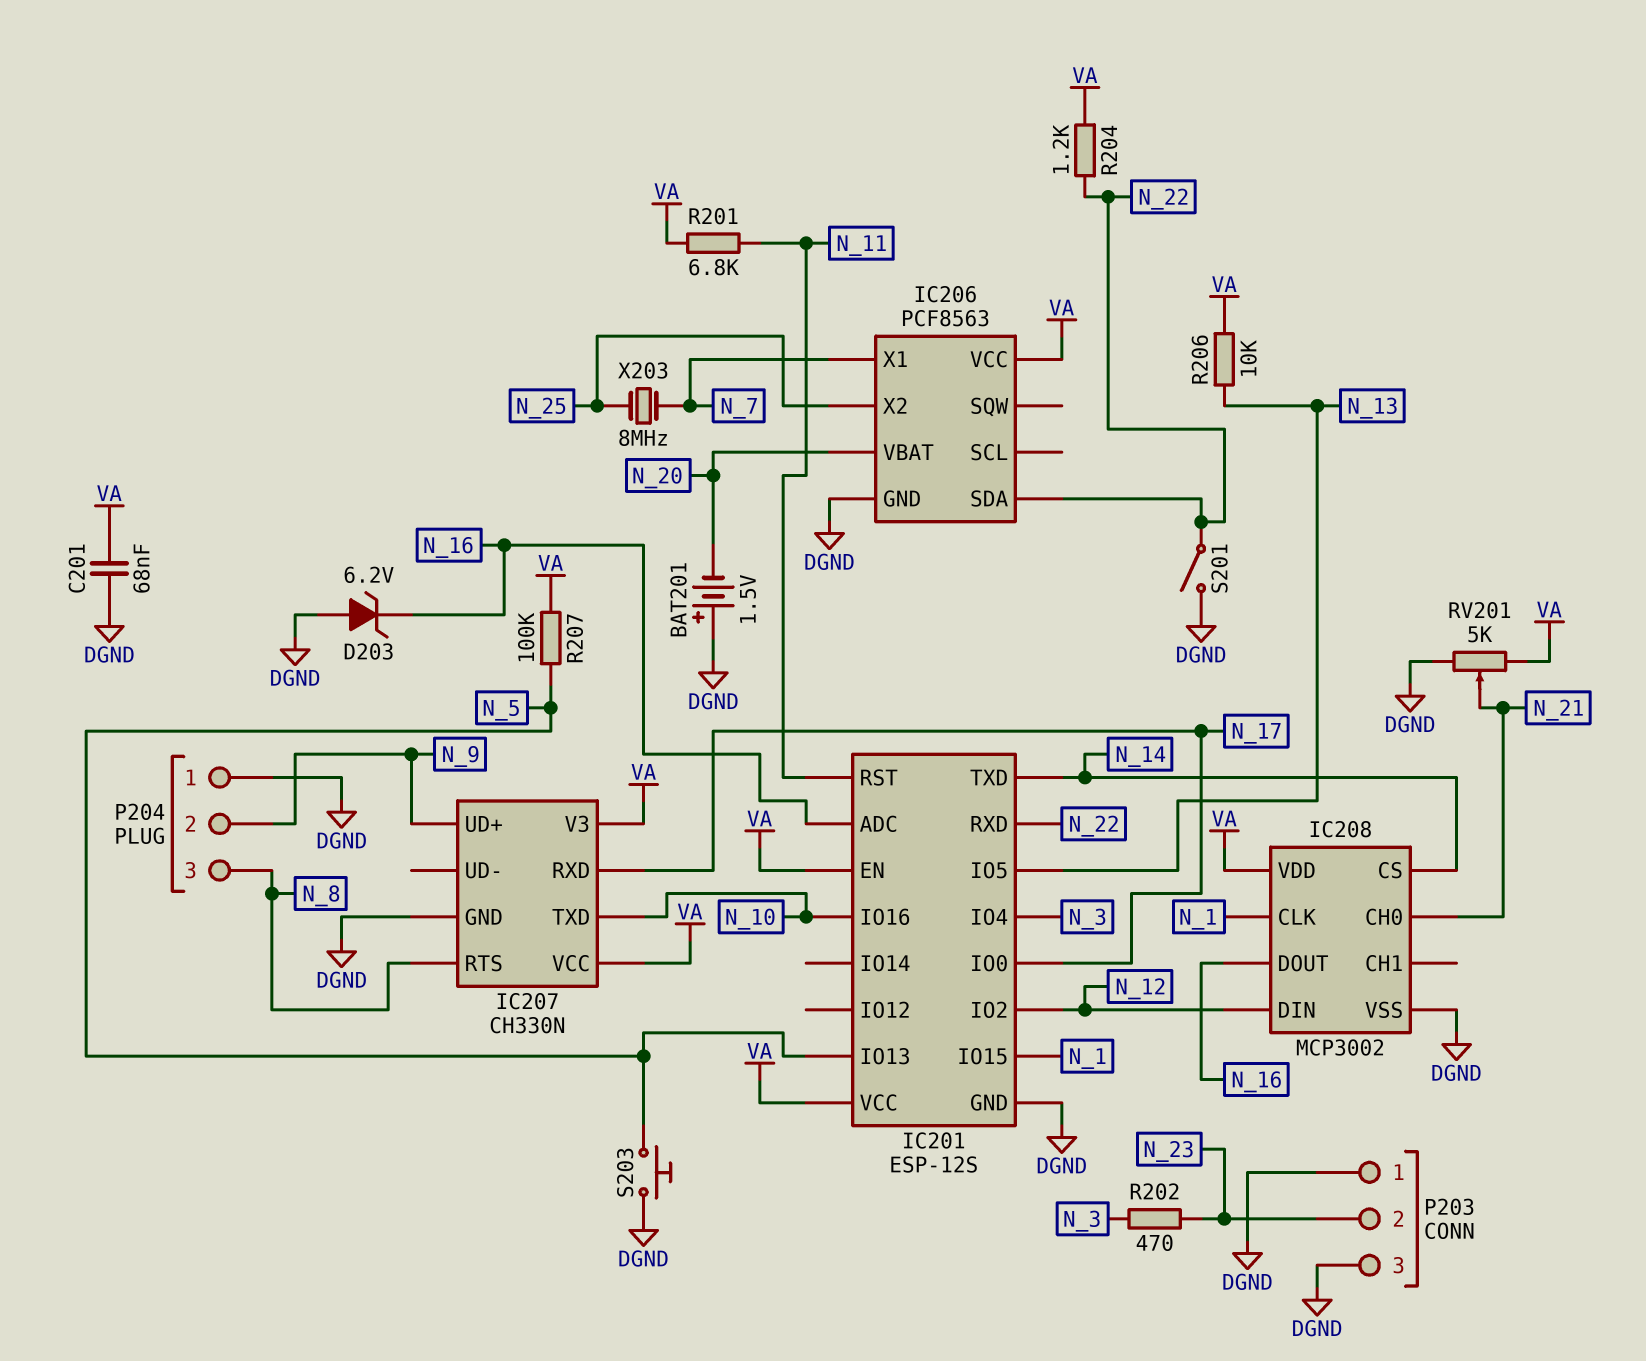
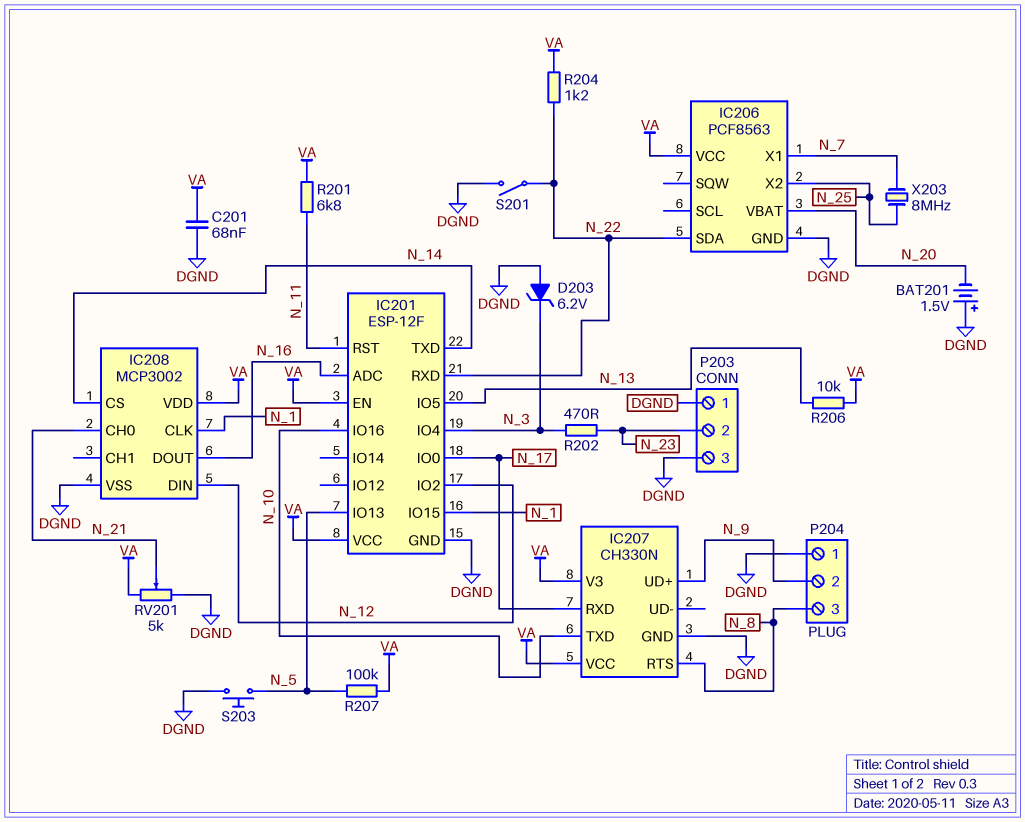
D203: zener 6.2V (A DGND, K N_16) -> zener 6.2V (A DGND, K N_3)
IC201: ESP-12S -> ESP-12F

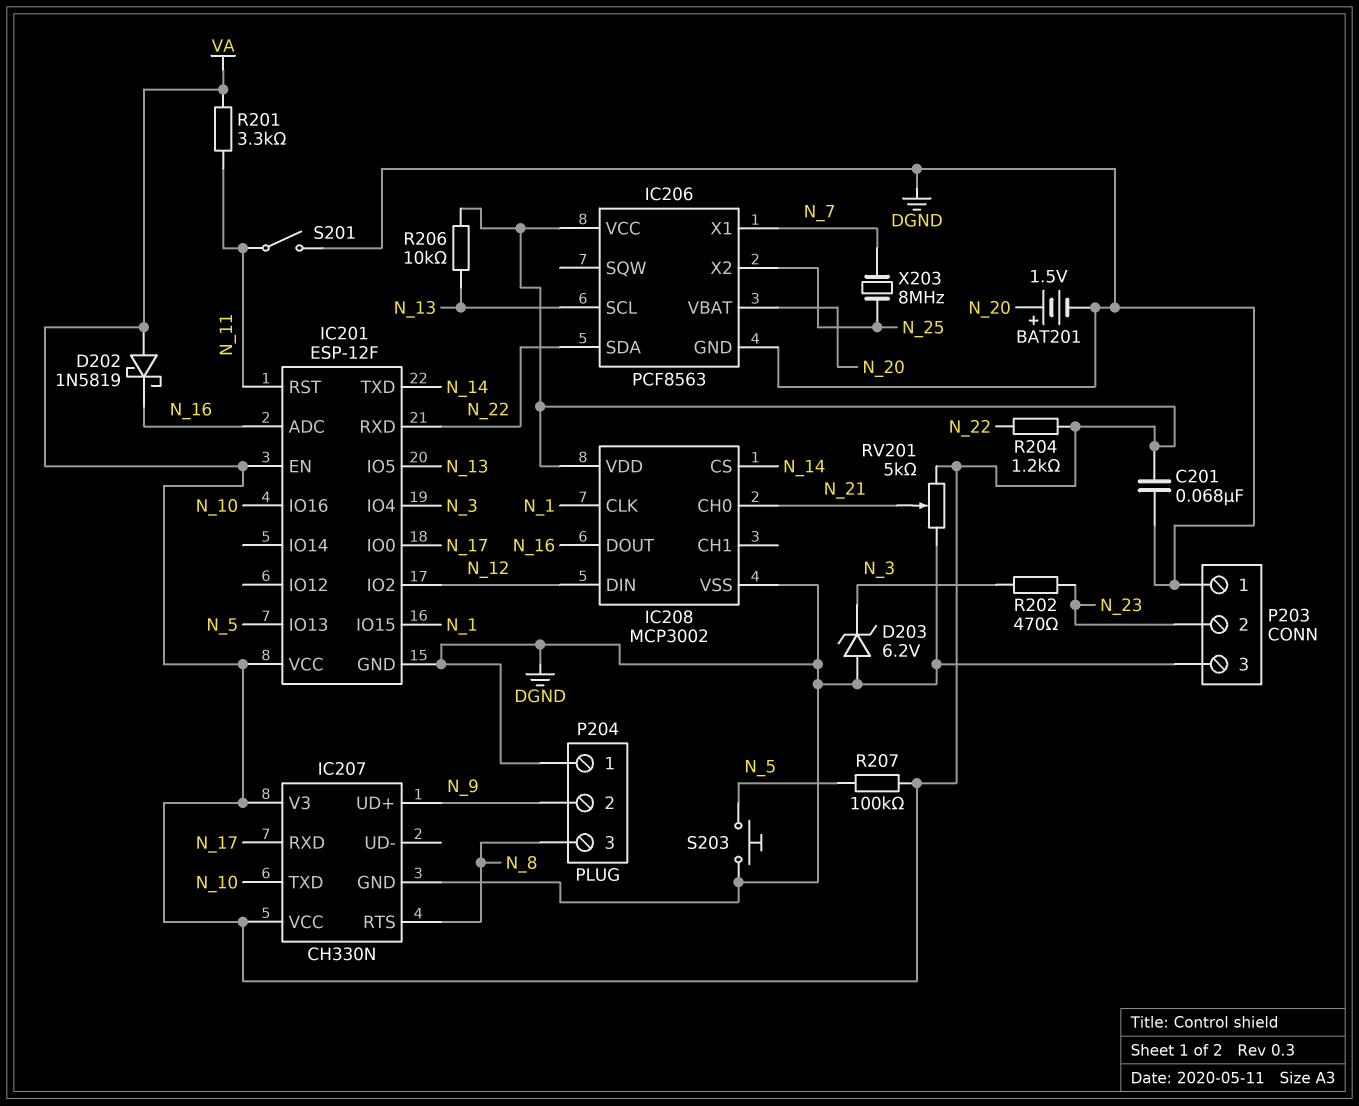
BAT201: 1.5V (plus DGND, minus N_20) -> 1.5V (plus N_20, minus DGND)
D202: none -> schottky 1N5819 (A VA, K N_16)
IC206 pin SCL: none -> N_13
R201: 6.8k (N_11, VA) -> 3.3k (N_11, VA)
S201: switch (DGND, N_22) -> switch (DGND, N_11)

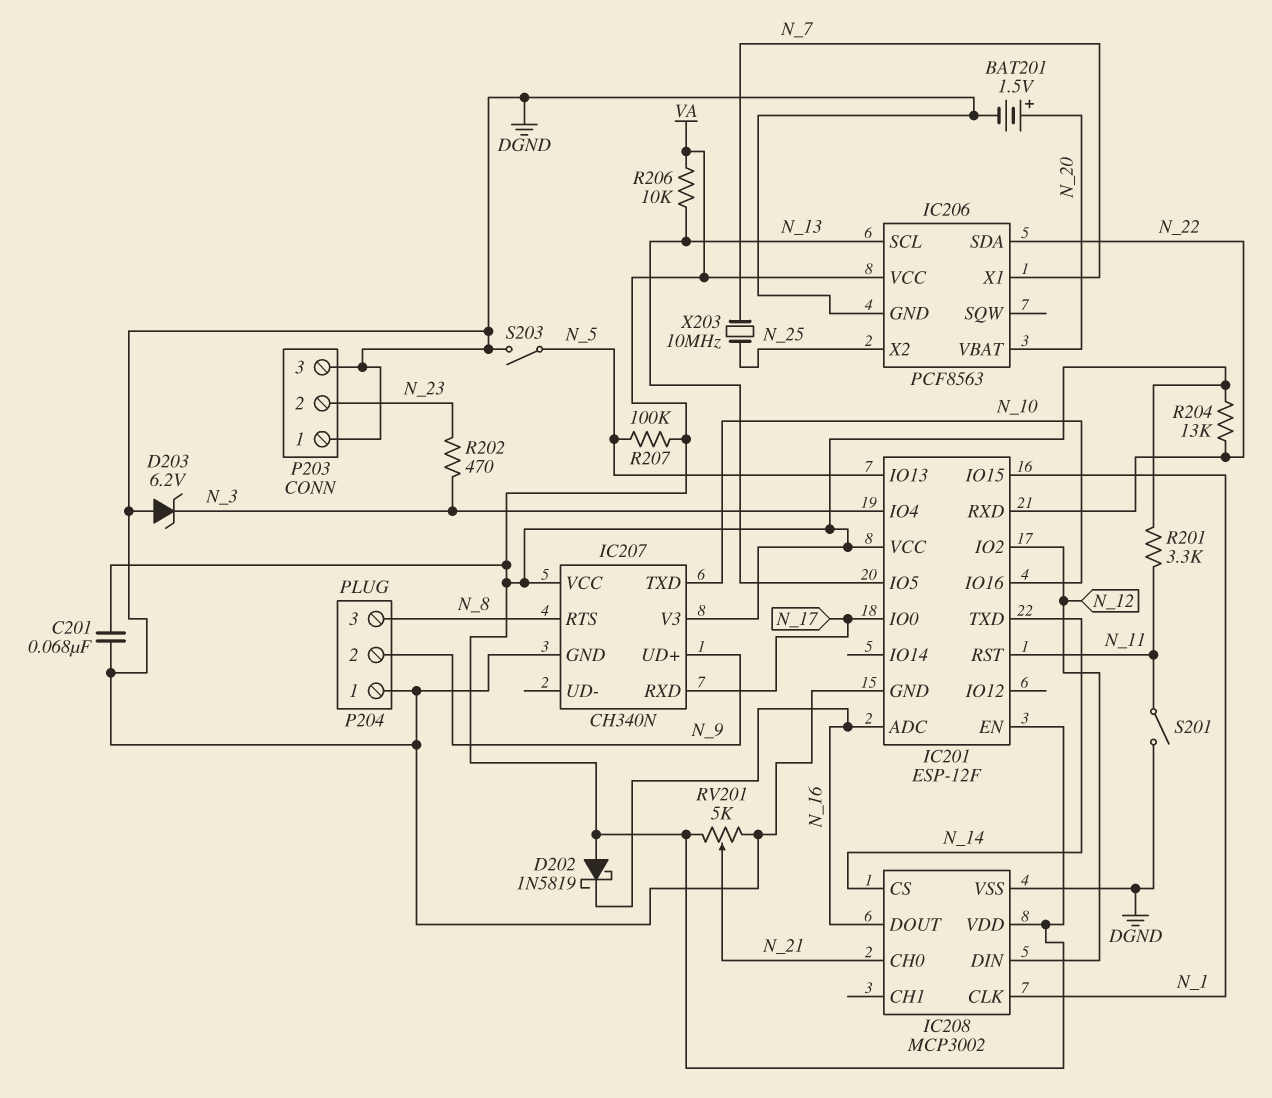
IC207: CH330N -> CH340N
R204: 1.2k (N_22, VA) -> 13k (N_22, VA)
S203: button (DGND, N_5) -> switch (DGND, N_5)
X203: 8MHz (N_7, N_25) -> 10MHz (N_7, N_25)

